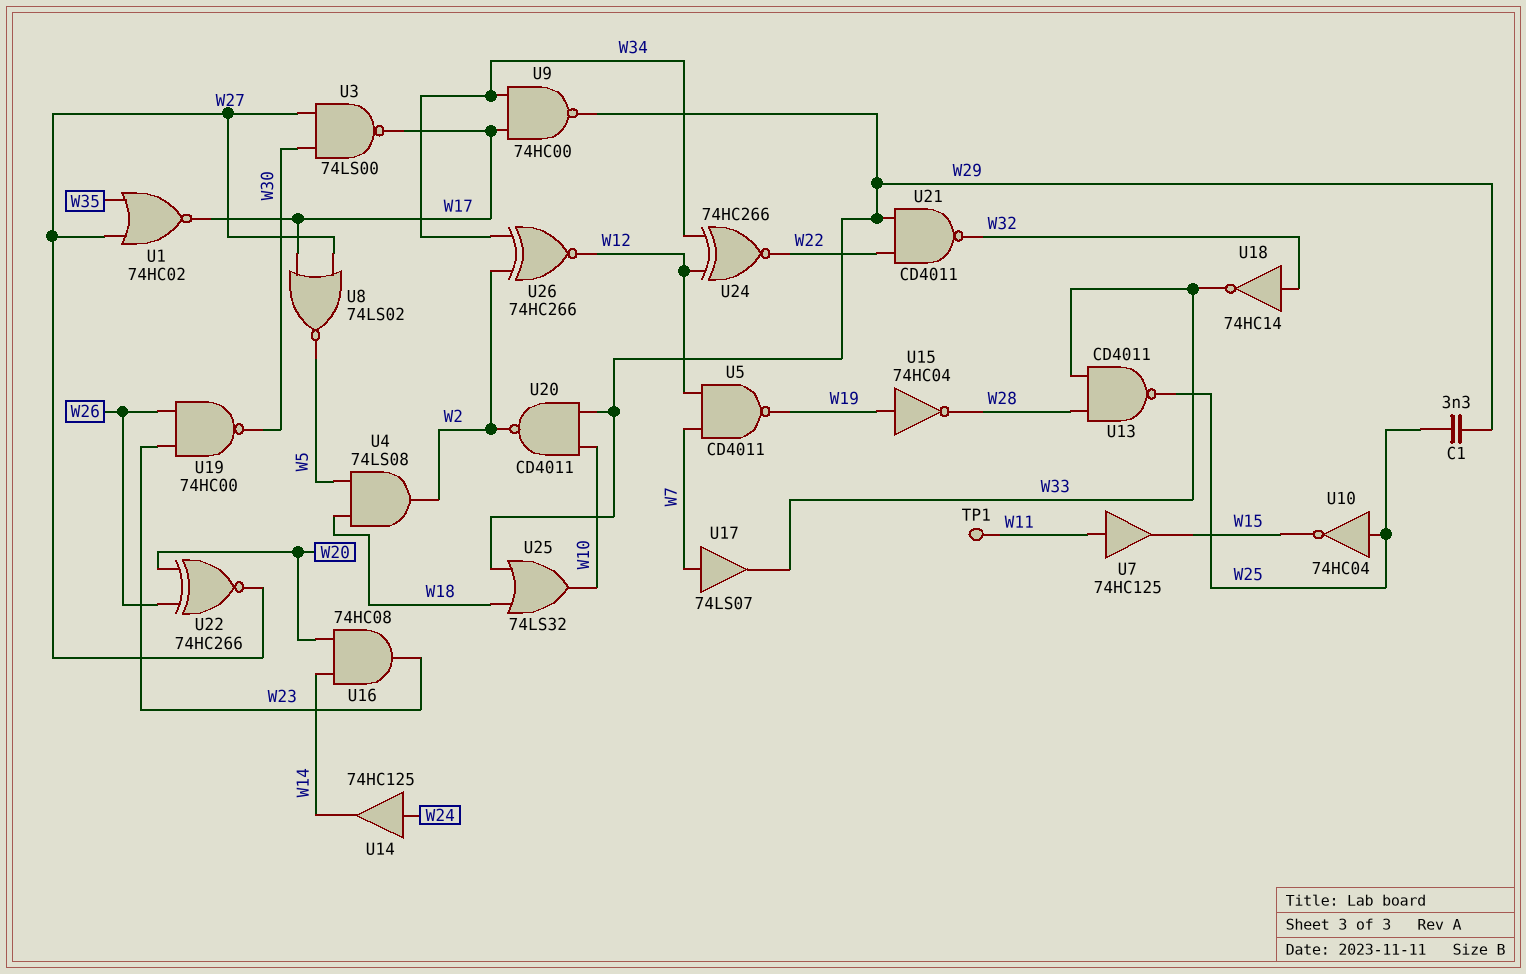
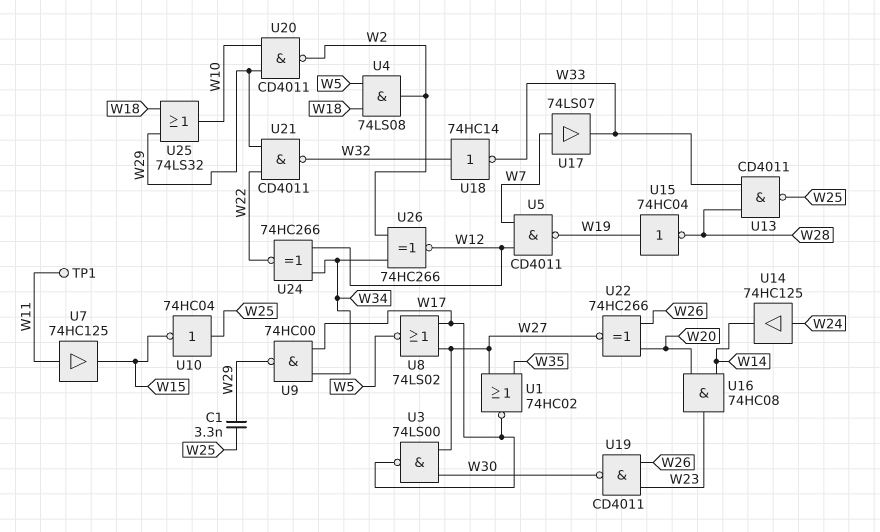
U19: NAND 74HC00 (in W23, in W26, out W30) -> NAND CD4011 (in W23, in W26, out W30)

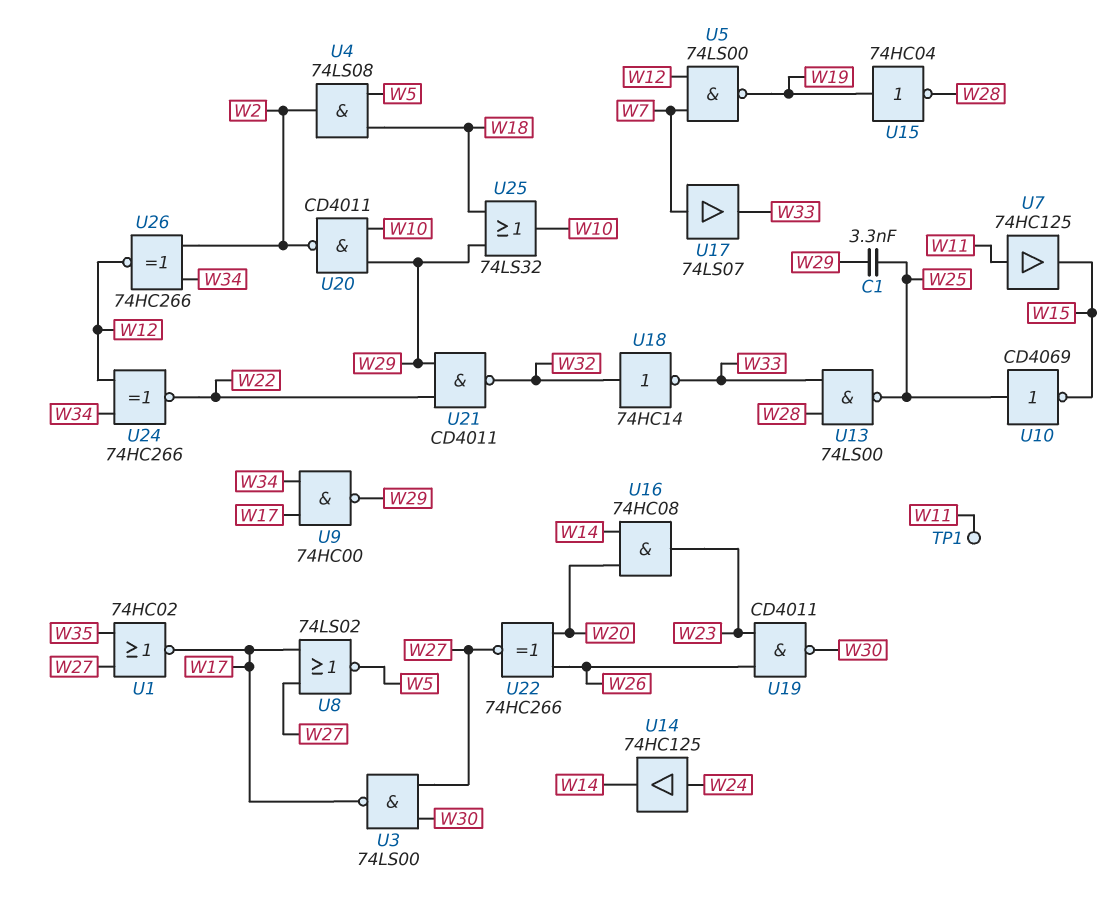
U5: NAND CD4011 (in W7, in W12, out W19) -> NAND 74LS00 (in W7, in W12, out W19)
U10: NOT 74HC04 (in W25, out W15) -> NOT CD4069 (in W25, out W15)
U13: NAND CD4011 (in W28, in W33, out W25) -> NAND 74LS00 (in W28, in W33, out W25)

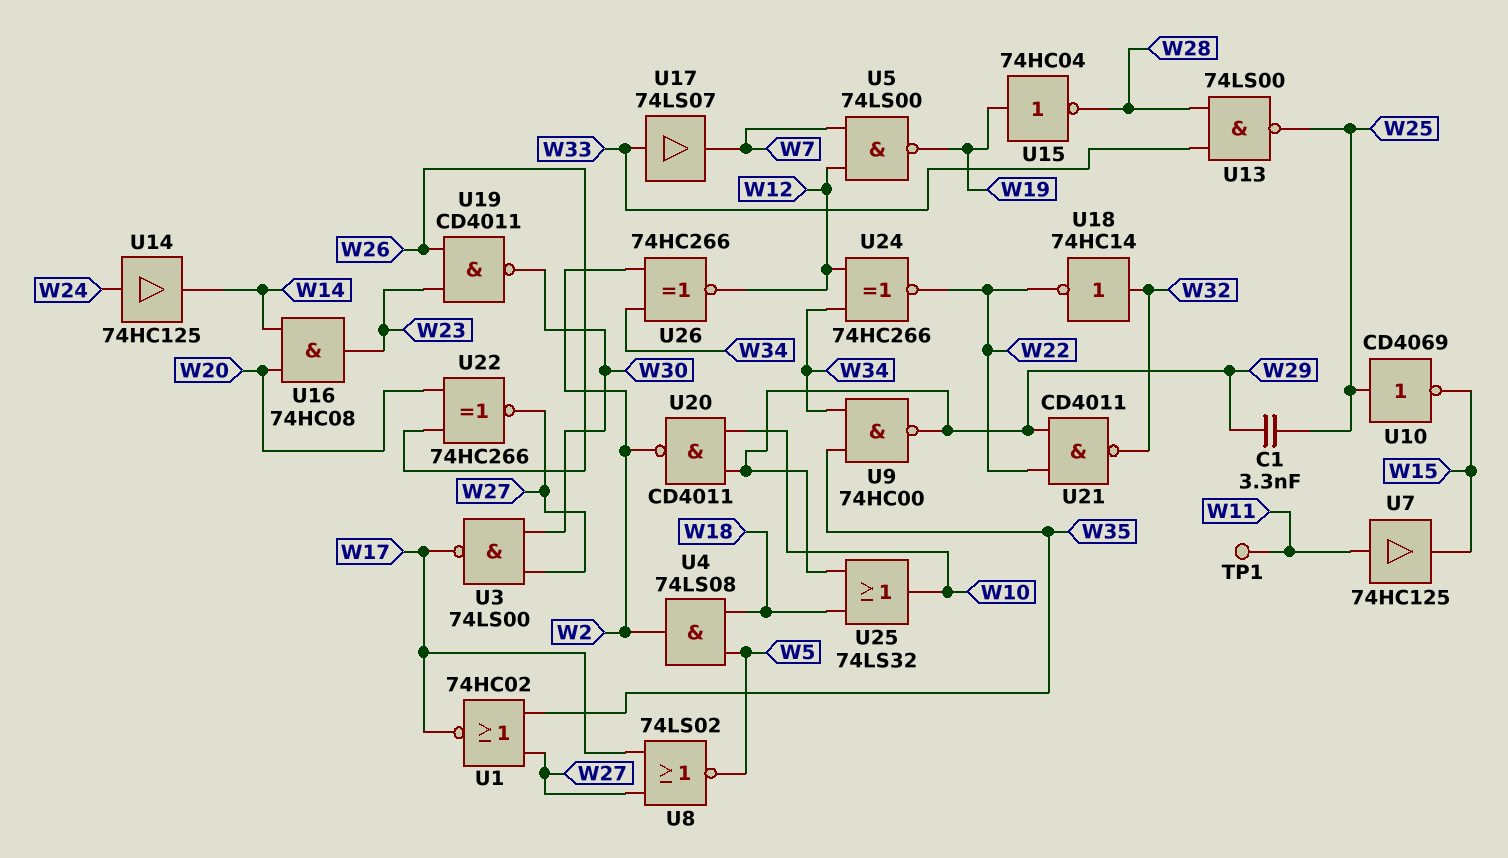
U9: NAND 74HC00 (in W17, in W34, out W29) -> NAND 74HC00 (in W34, in W35, out W29)
U17: buffer 74LS07 (in W7, out W33) -> buffer 74LS07 (in W33, out W7)
U18: NOT 74HC14 (in W32, out W33) -> NOT 74HC14 (in W32, out W22)

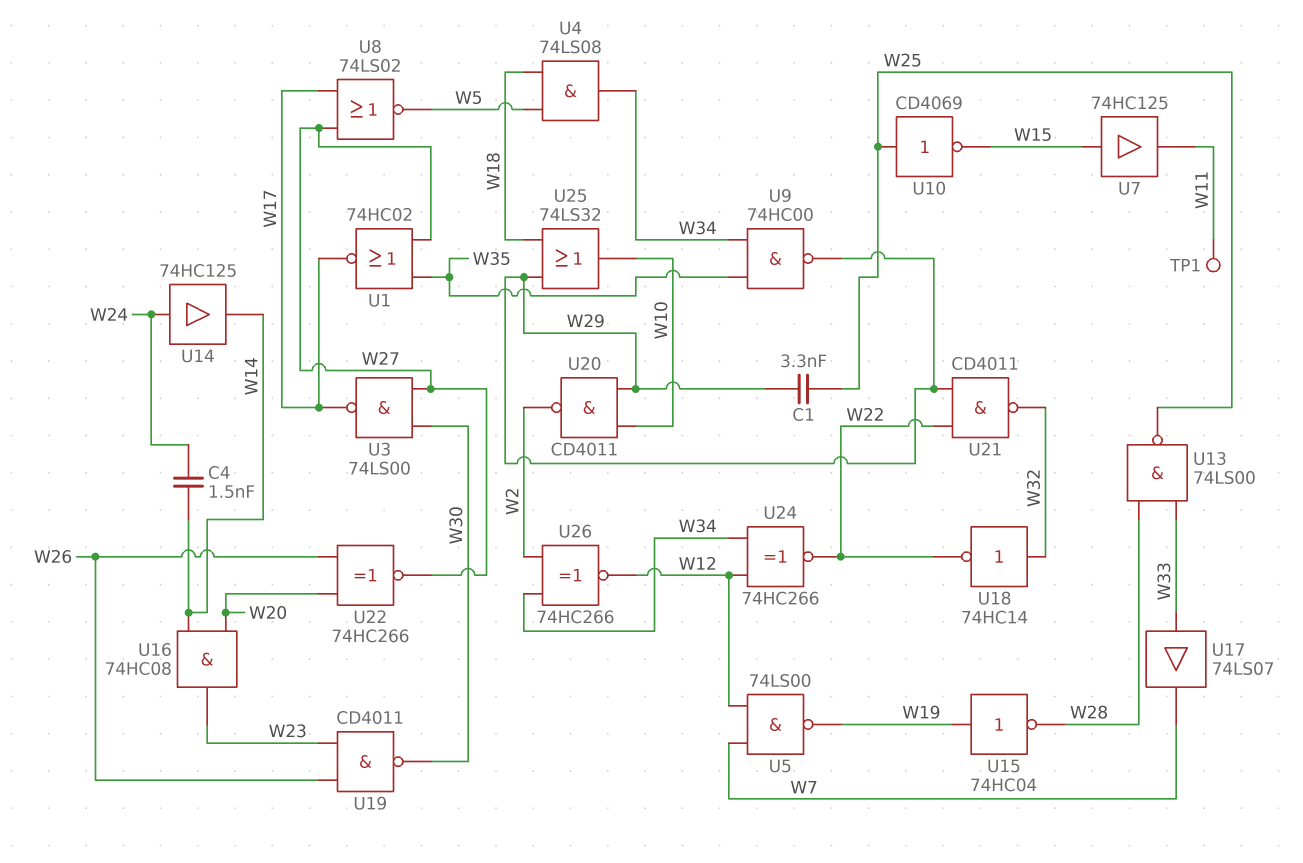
C4: none -> 1.5nF (W14, W24)
U4: AND 74LS08 (in W5, in W18, out W2) -> AND 74LS08 (in W5, in W18, out W34)
U7: buffer 74HC125 (in W11, out W15) -> buffer 74HC125 (in W15, out W11)

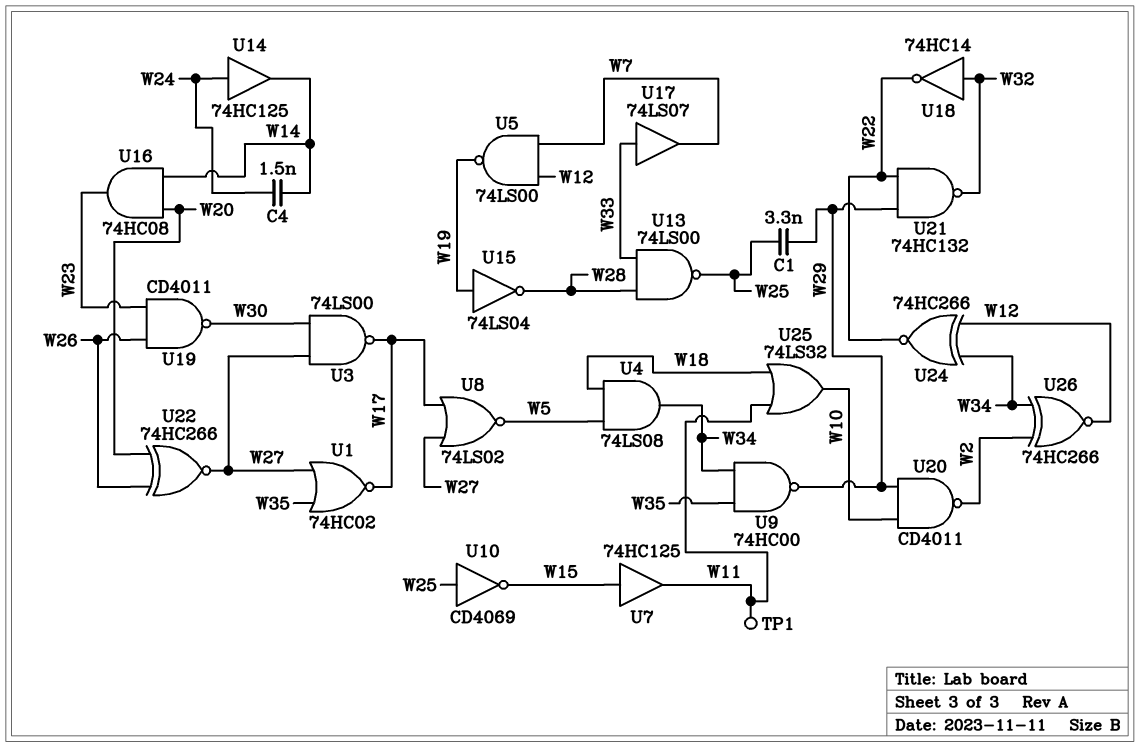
U15: NOT 74HC04 (in W19, out W28) -> NOT 74LS04 (in W19, out W28)
U21: NAND CD4011 (in W22, in W29, out W32) -> NAND 74HC132 (in W22, in W29, out W32)
U25: OR 74LS32 (in W18, in W29, out W10) -> OR 74LS32 (in W11, in W18, out W10)

